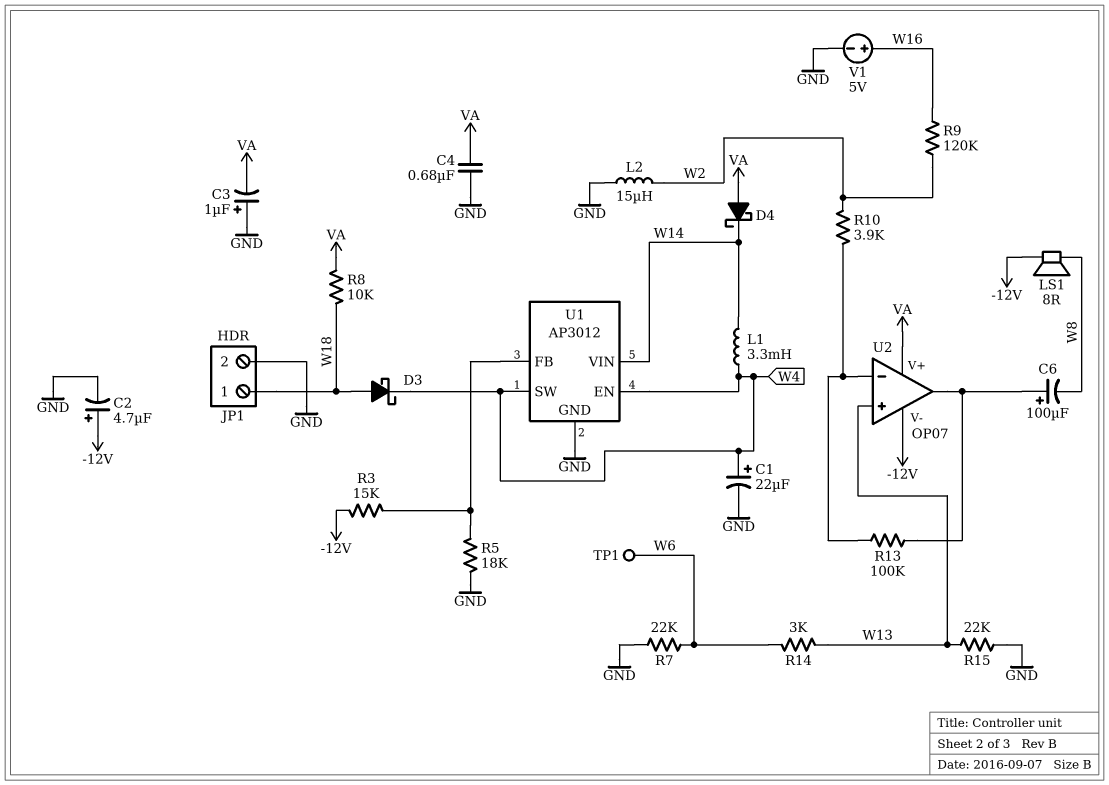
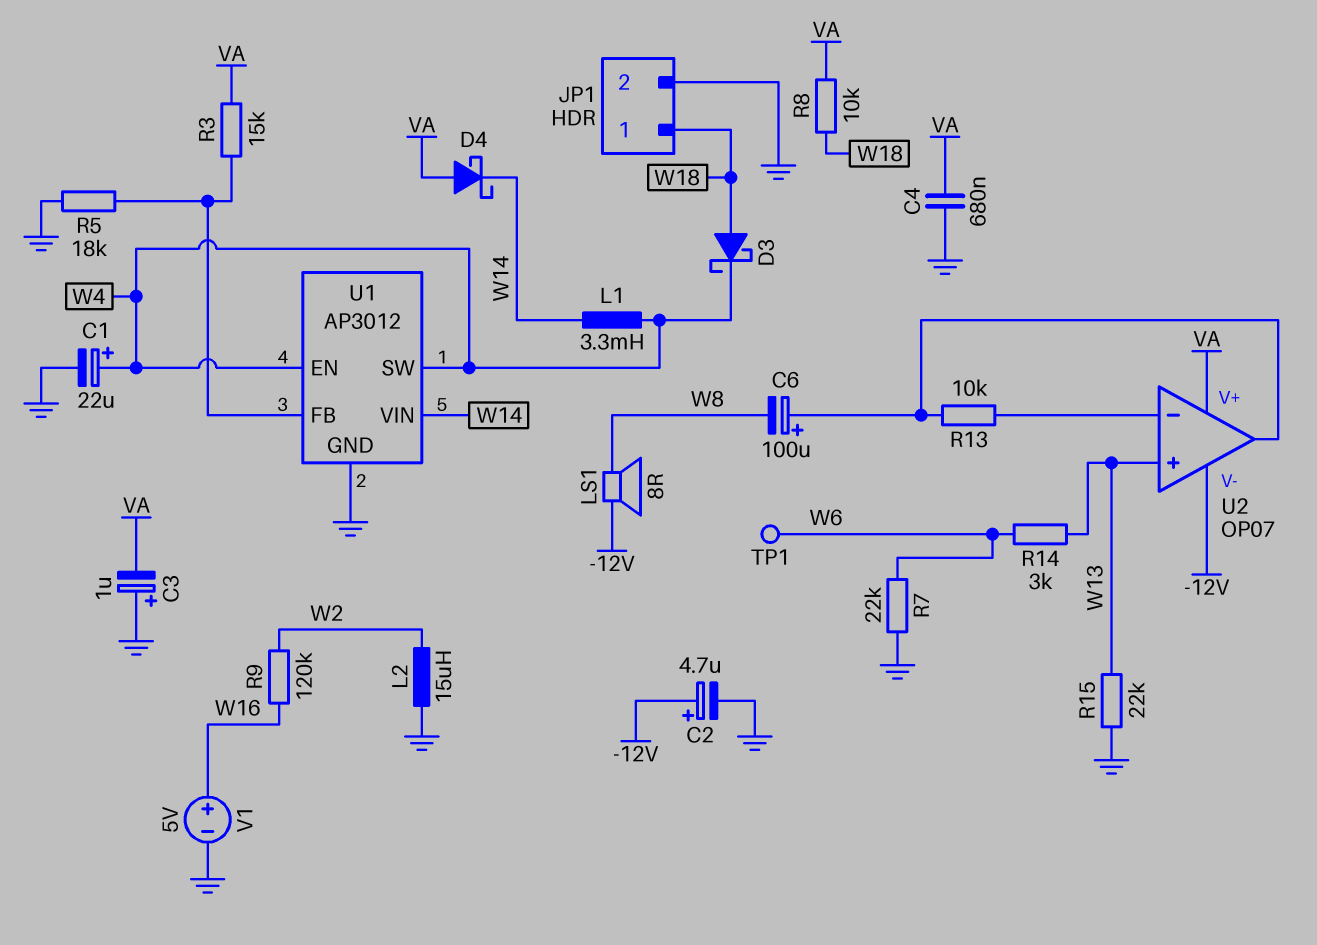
R3: 15k (-12V, U1/FB) -> 15k (U1/FB, VA)
R10: 3.9k (U2/in-, W2) -> none
R13: 100k (U2/in-, U2/out) -> 10k (U2/in-, U2/out)

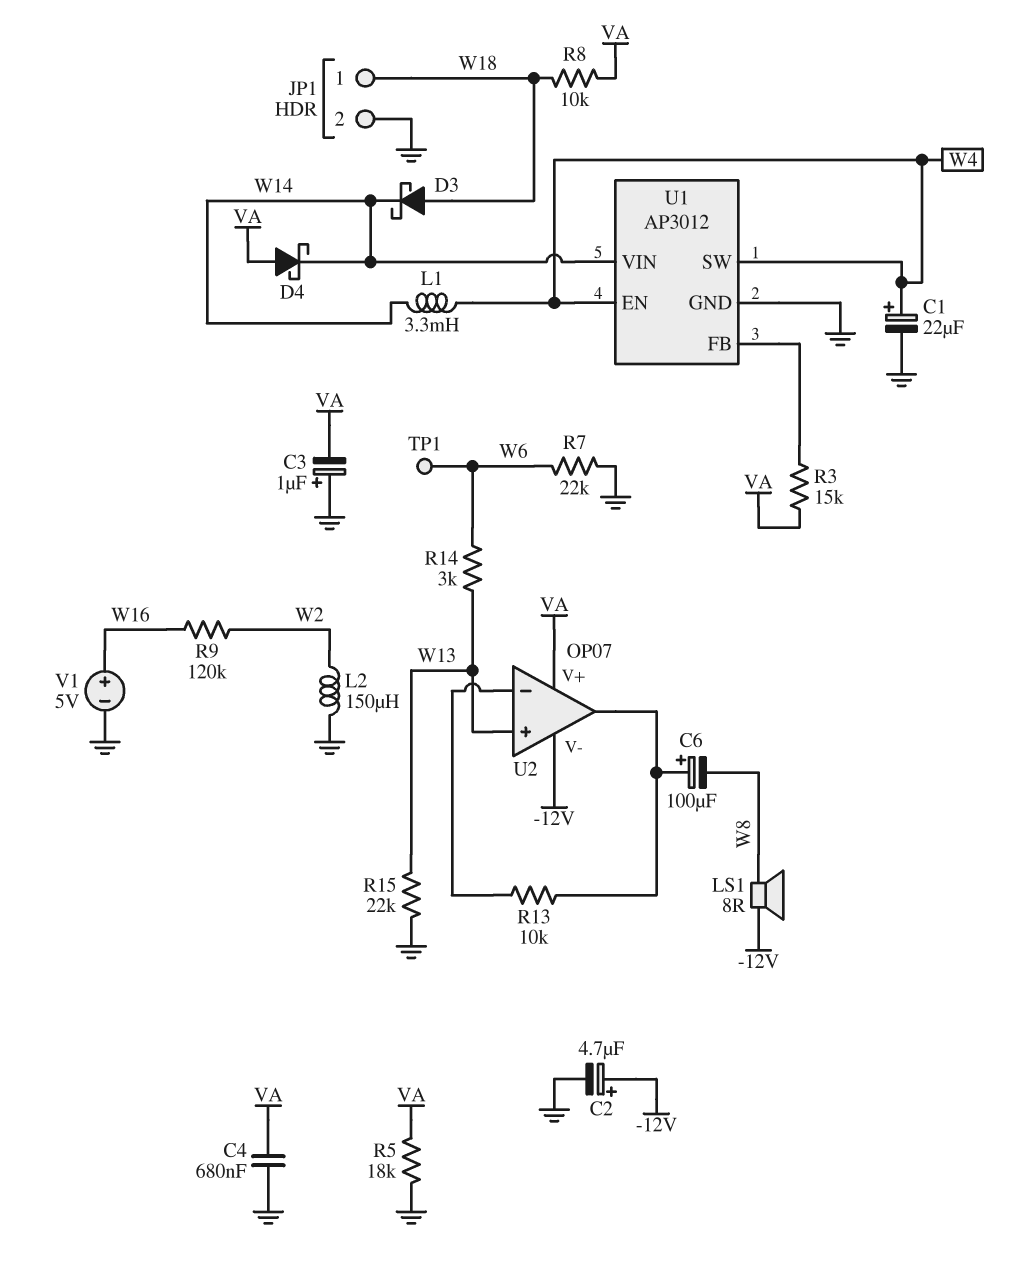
D3: schottky (A W18, K W4) -> schottky (A W18, K W14)
L2: 15uH (GND, W2) -> 150uH (GND, W2)
R5: 18k (GND, U1/FB) -> 18k (GND, VA)

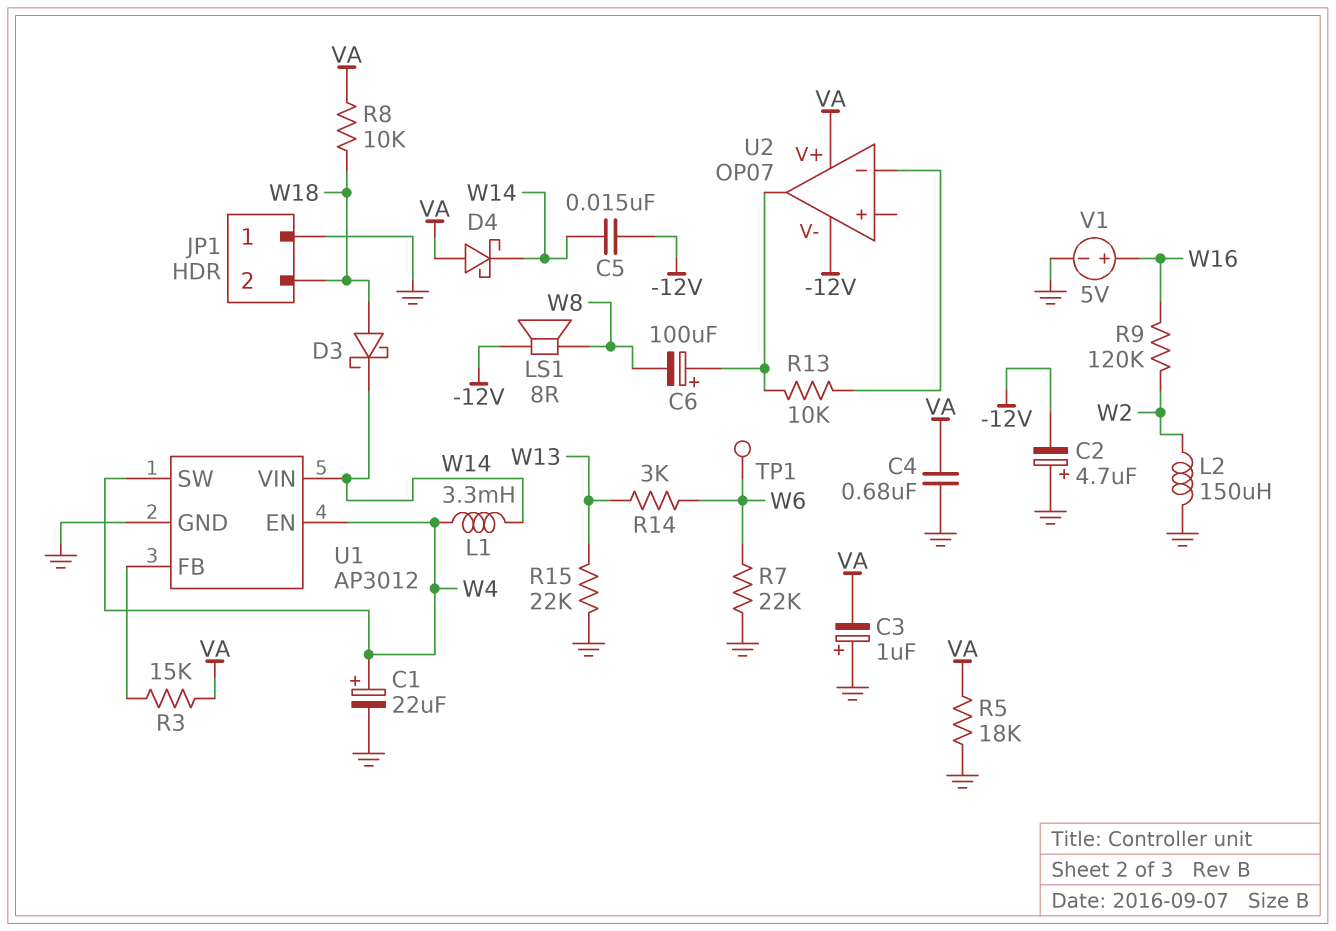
C2: 4.7uF (plus -12V, minus GND) -> 4.7uF (plus GND, minus -12V)
C5: none -> 15nF (-12V, W14)
JP1 pin 1: W18 -> GND
JP1 pin 2: GND -> W18
U2 pin in+: W13 -> none

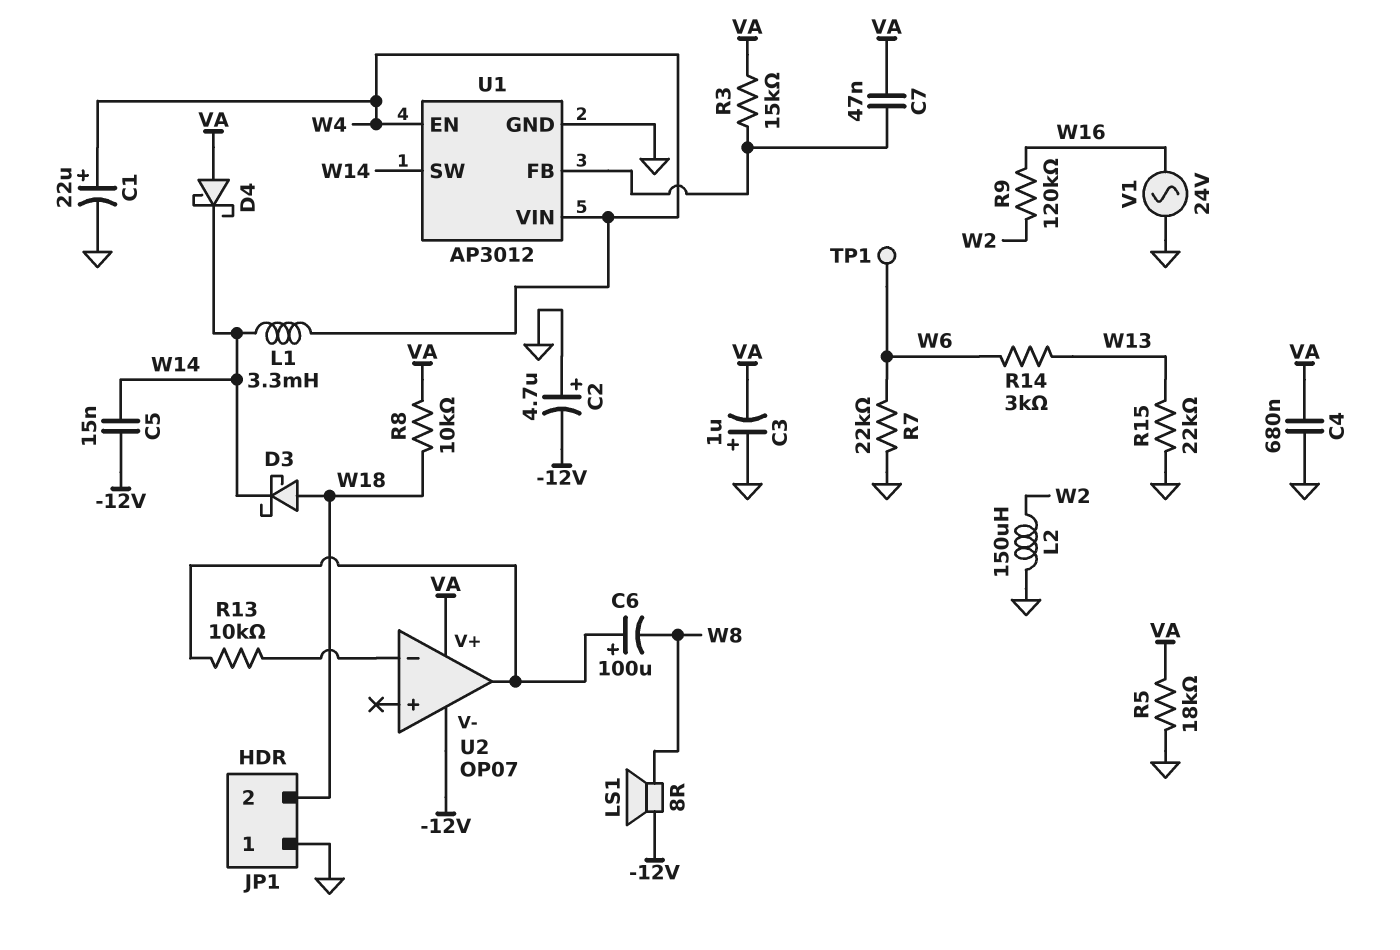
C7: none -> 47nF (U1/FB, VA)
U1 pin SW: W4 -> W14
U1 pin VIN: W14 -> W4
V1: 5V (plus W16, minus GND) -> AC 24V (GND, W16)

